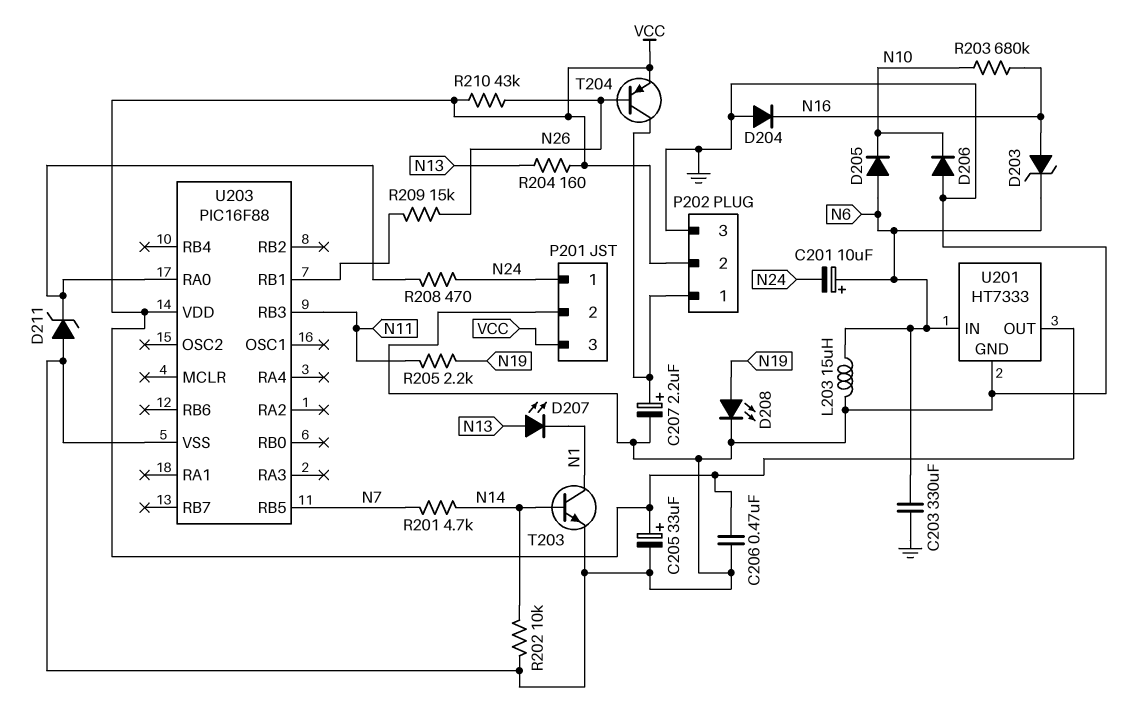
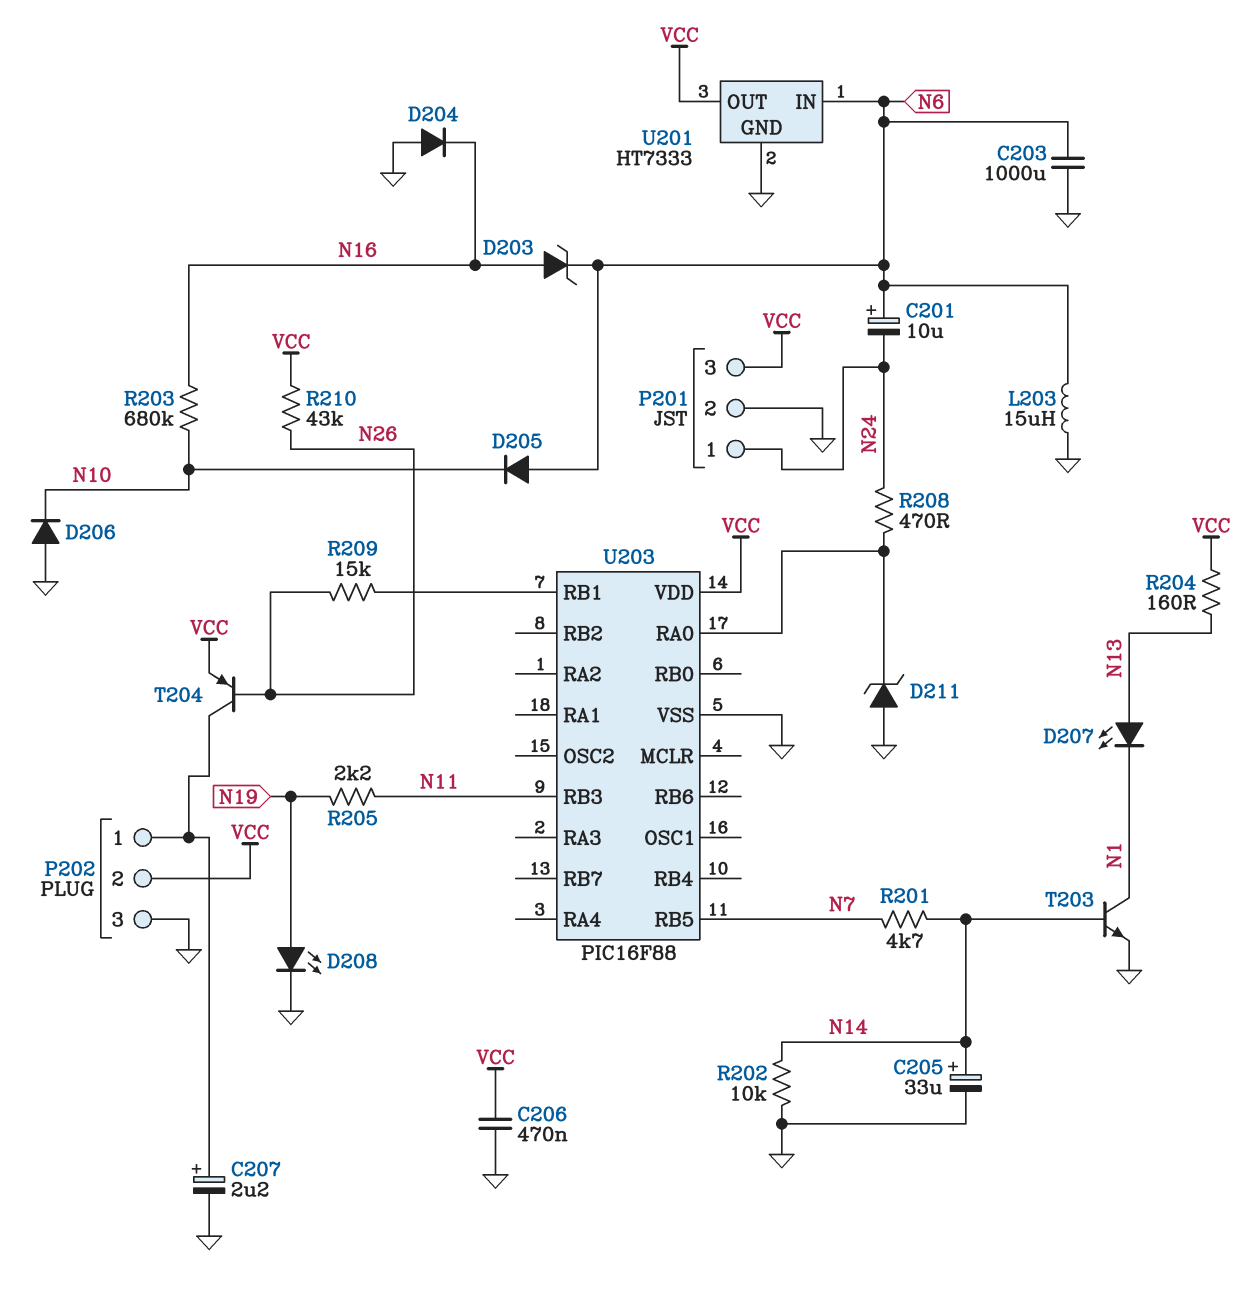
C203: 330uF (GND, N6) -> 1000uF (GND, N6)
C205: 33uF (plus VCC, minus GND) -> 33uF (plus N14, minus GND)

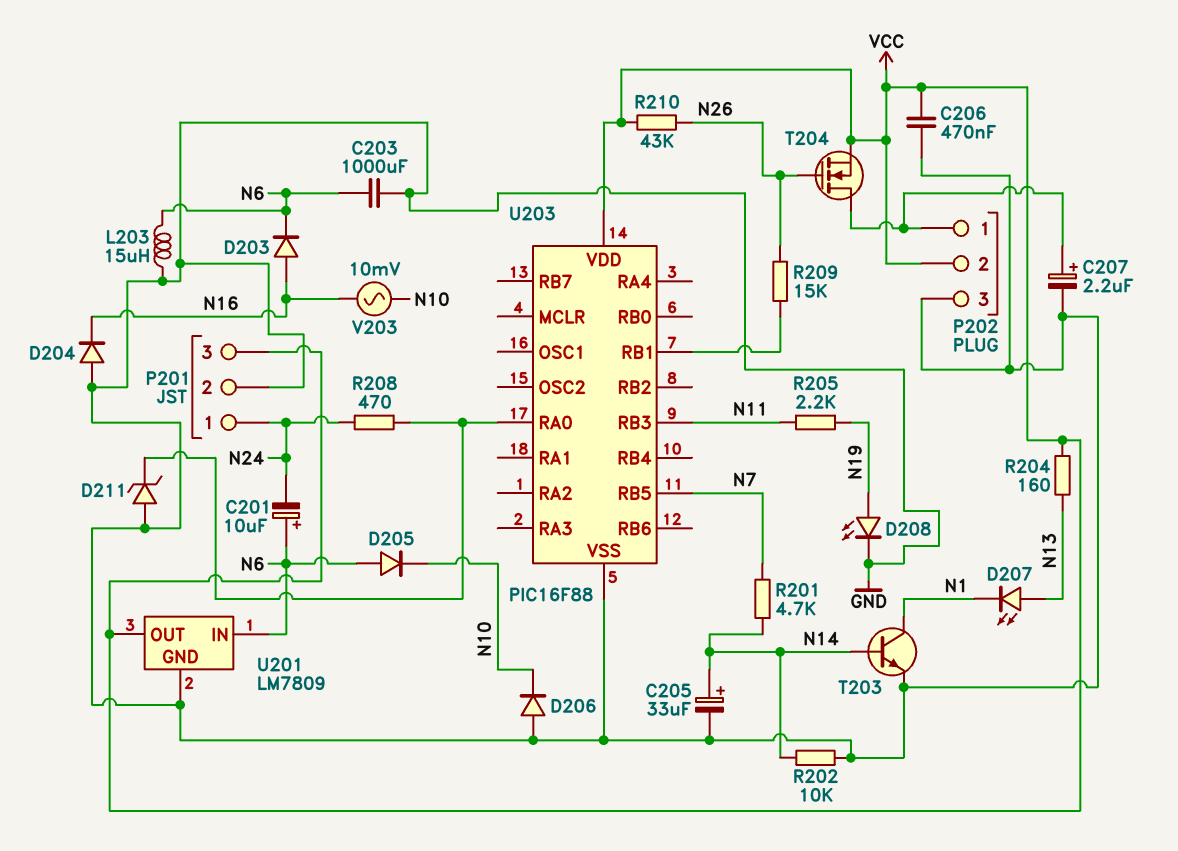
D203: zener (A N16, K N6) -> diode (A N16, K N6)
R203: 680k (N10, N16) -> none
T204: PNP (B N26, C P202/1, E VCC) -> NMOS (G N26, D P202/1, S VCC)
U201: HT7333 -> LM7809
V203: none -> AC 10mV (N10, N16)

